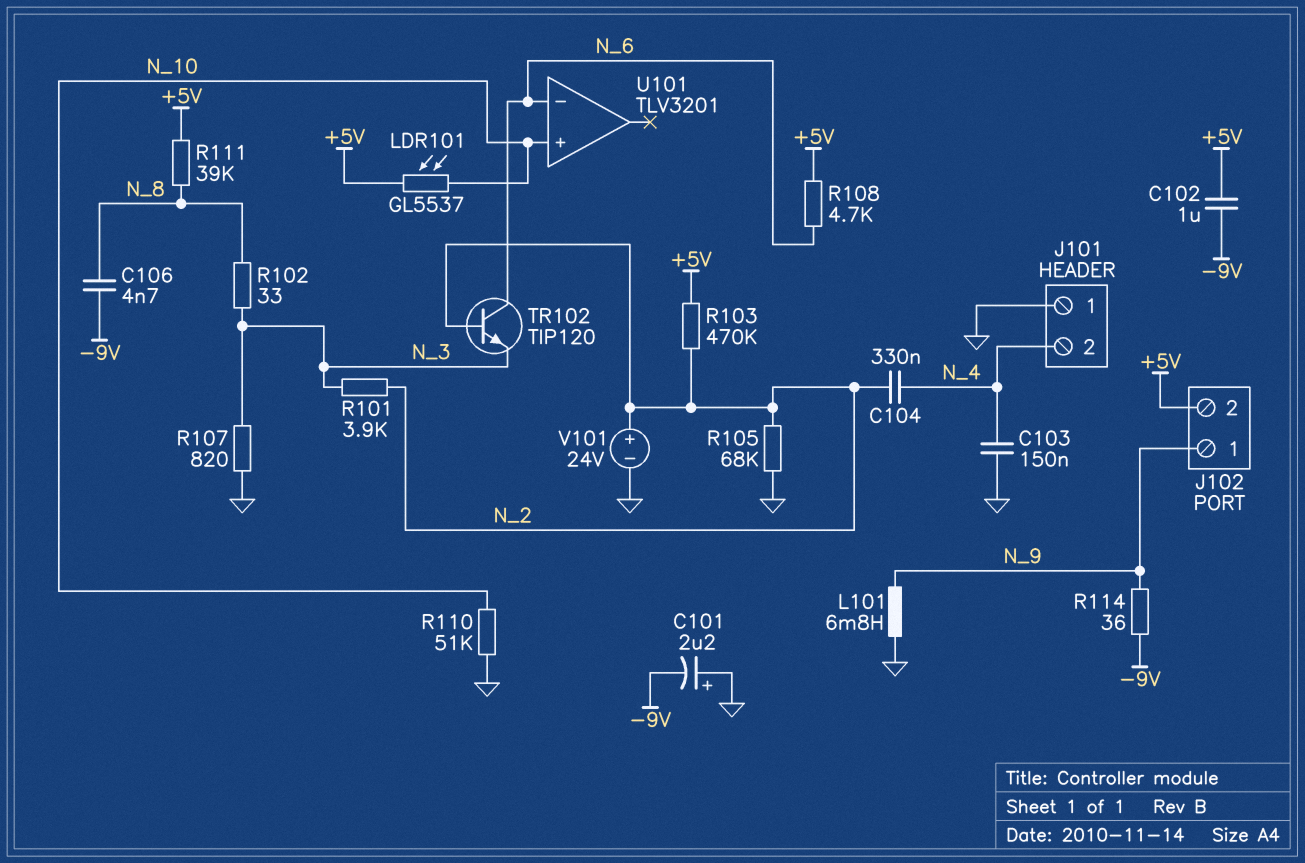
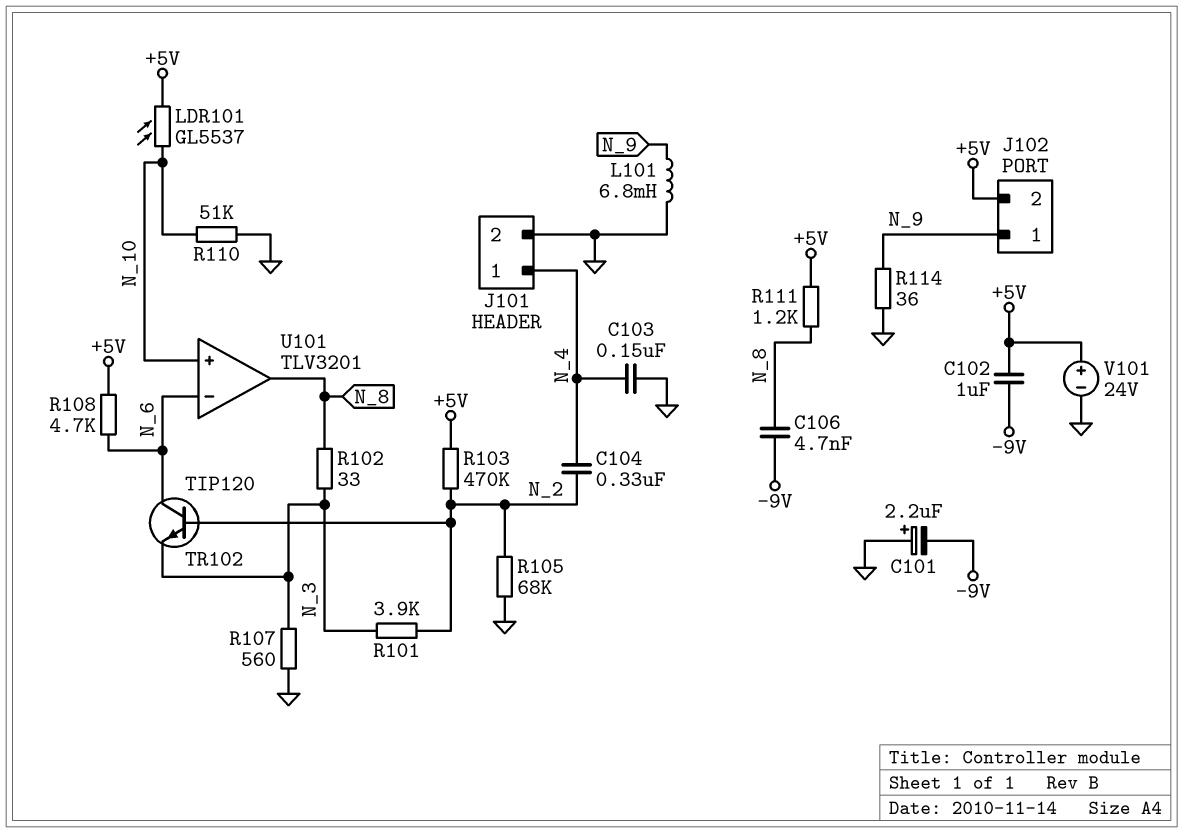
J101 pin 1: GND -> N_4
J101 pin 2: N_4 -> GND
R107: 820 (GND, N_3) -> 560 (GND, N_3)
R111: 39k (+5V, N_8) -> 1.2k (+5V, N_8)
R114: 36 (-9V, N_9) -> 36 (GND, N_9)
U101 pin out: none -> N_8
V101: 24V (plus N_2, minus GND) -> 24V (plus +5V, minus GND)

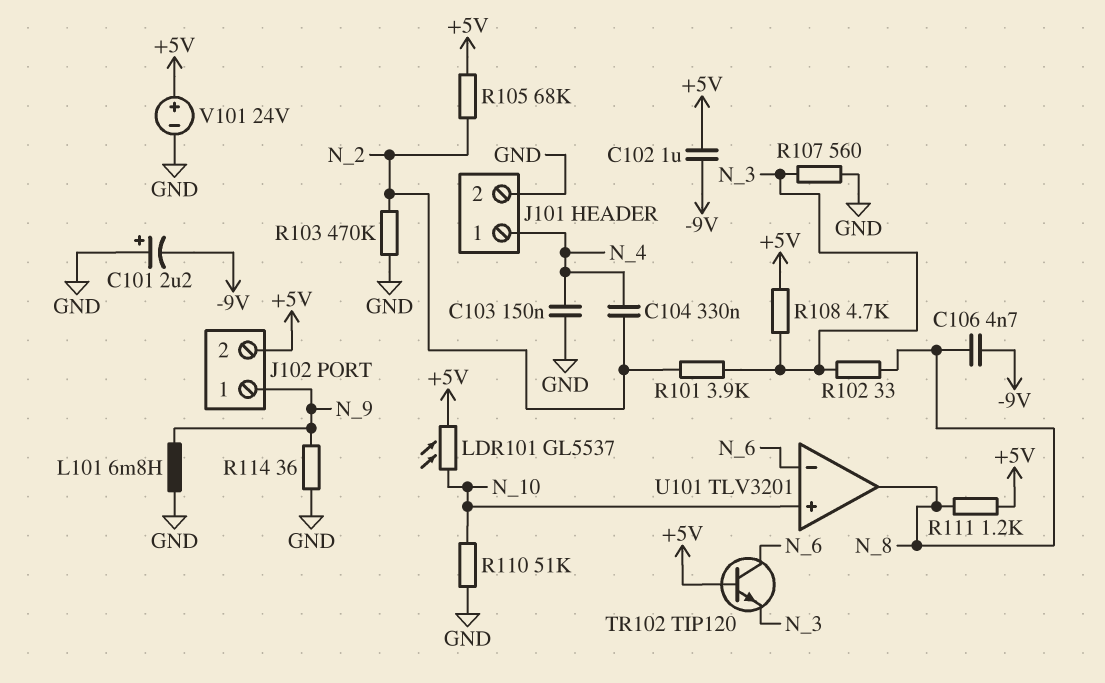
R103: 470k (+5V, N_2) -> 470k (GND, N_2)
R105: 68k (GND, N_2) -> 68k (+5V, N_2)
R108: 4.7k (+5V, N_6) -> 4.7k (+5V, N_3)
TR102: NPN TIP120 (B N_2, C N_6, E N_3) -> NPN TIP120 (B +5V, C N_6, E N_3)

